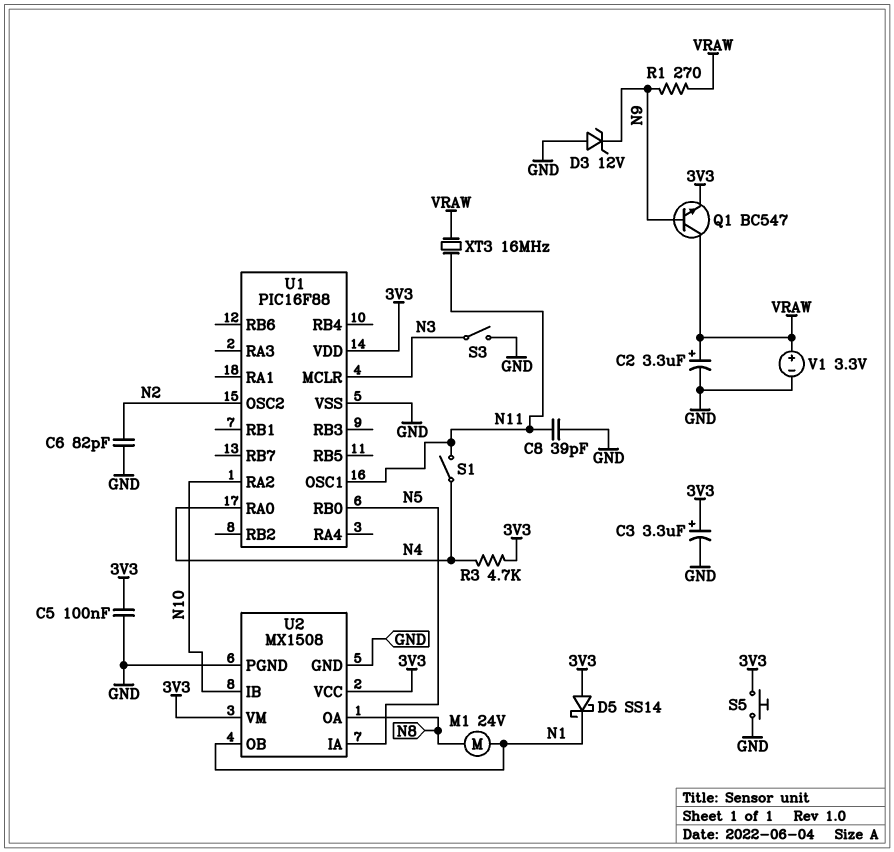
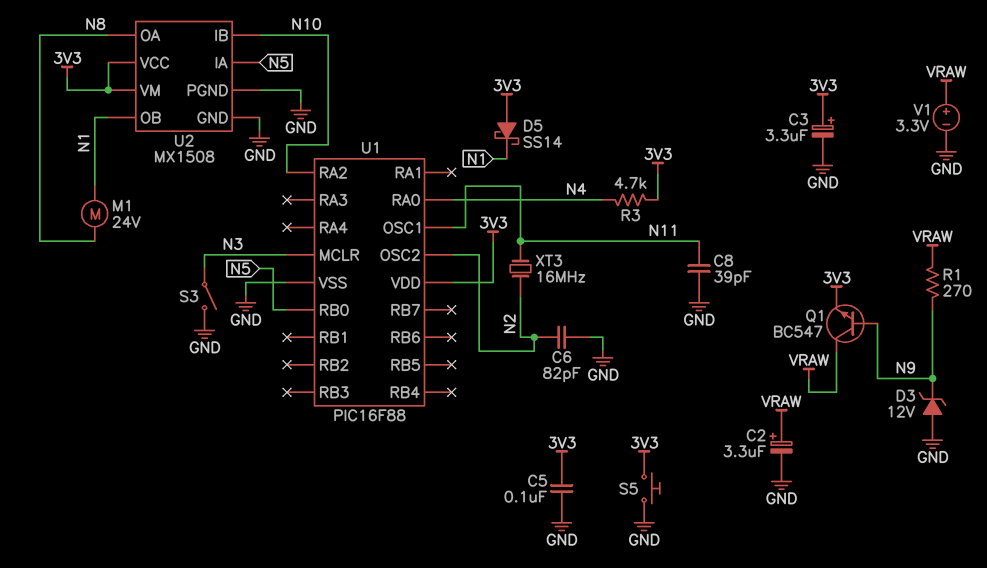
S1: switch (N4, N11) -> none
XT3: 16MHz (N11, VRAW) -> 16MHz (N2, N11)

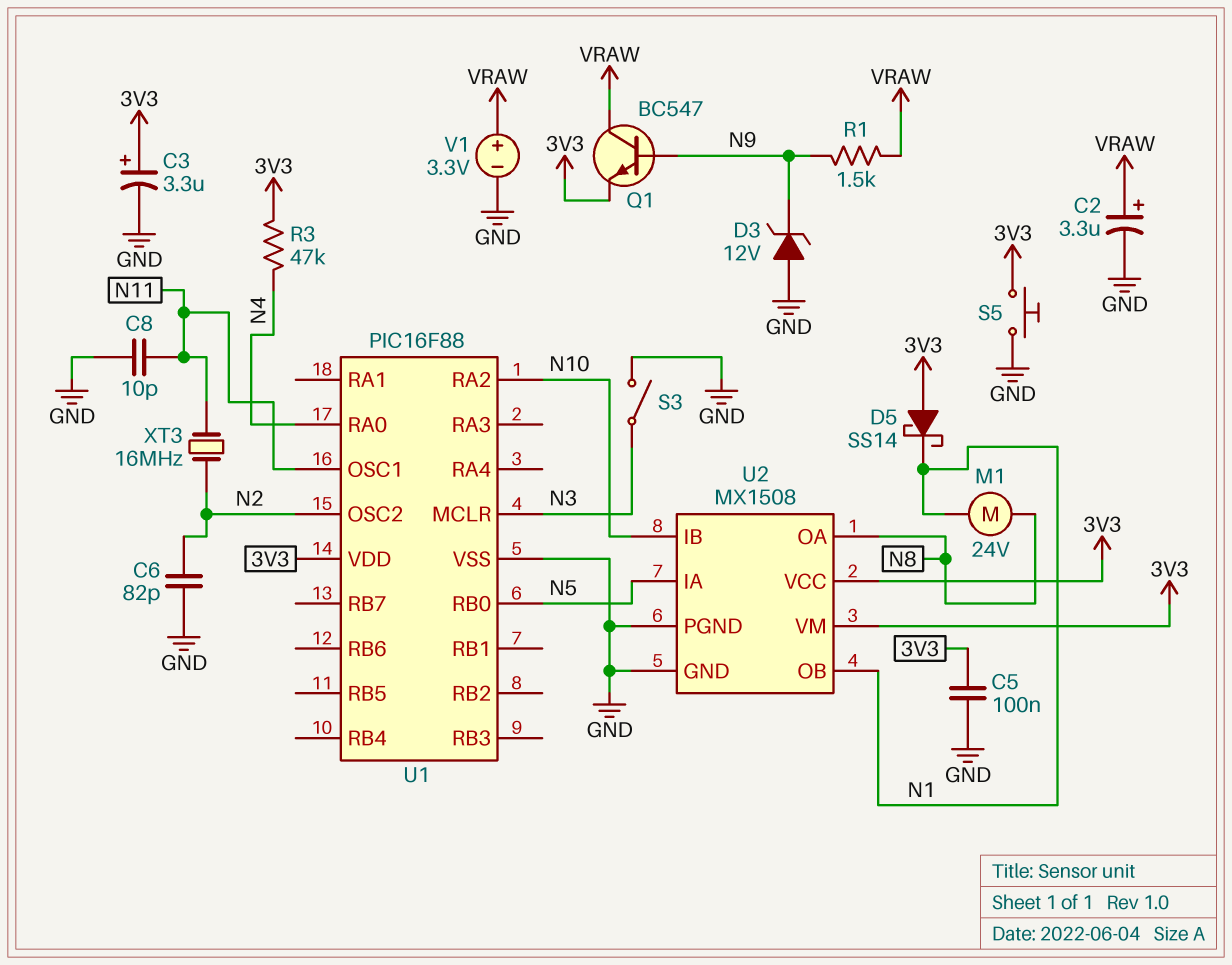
C8: 39pF (GND, N11) -> 10pF (GND, N11)
R1: 270 (N9, VRAW) -> 1.5k (N9, VRAW)
R3: 4.7k (3V3, N4) -> 47k (3V3, N4)

